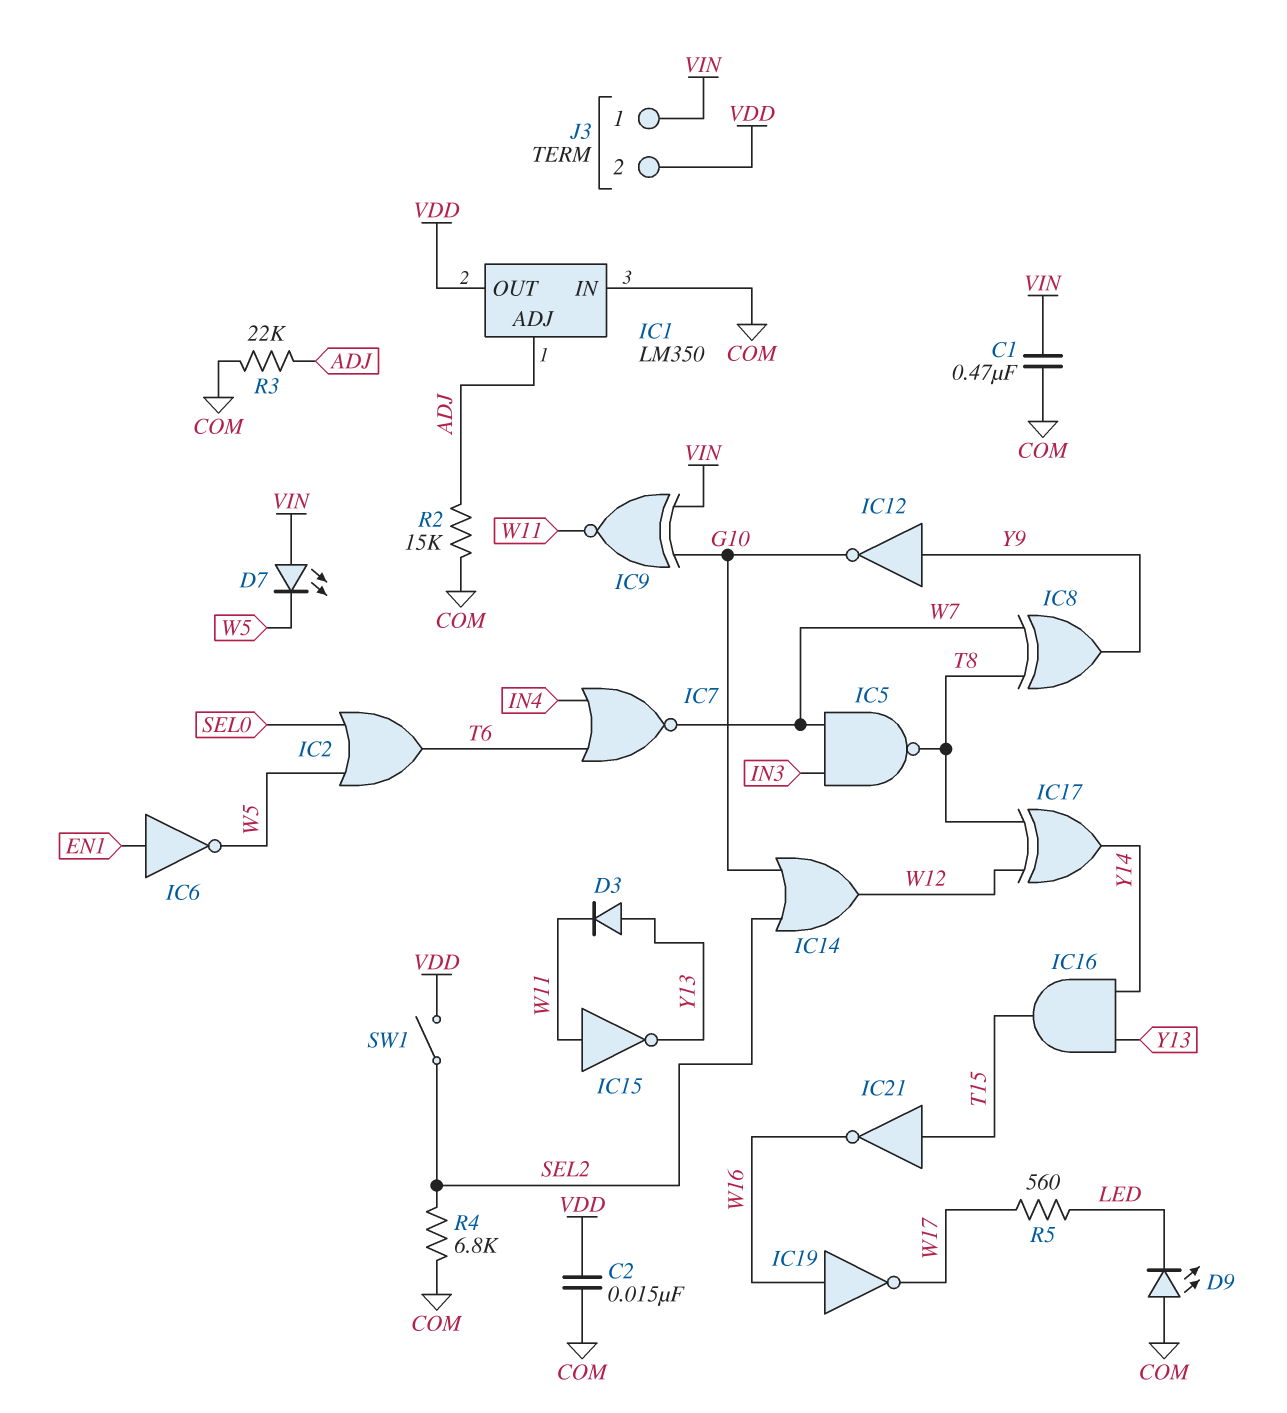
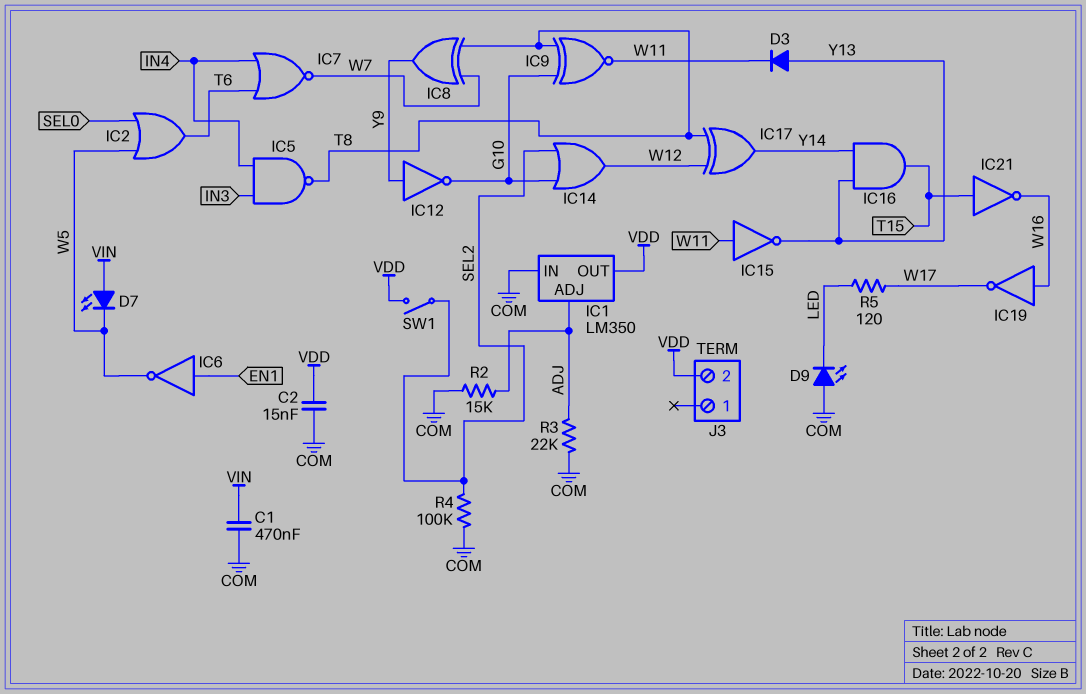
IC5: NAND (in IN3, in W7, out T8) -> NAND (in IN3, in IN4, out T8)
IC9: XNOR (in G10, in VIN, out W11) -> XNOR (in G10, in T8, out W11)
J3 pin 1: VIN -> none
R4: 6.8k (COM, SEL2) -> 100k (COM, SEL2)
R5: 560 (LED, W17) -> 120 (LED, W17)

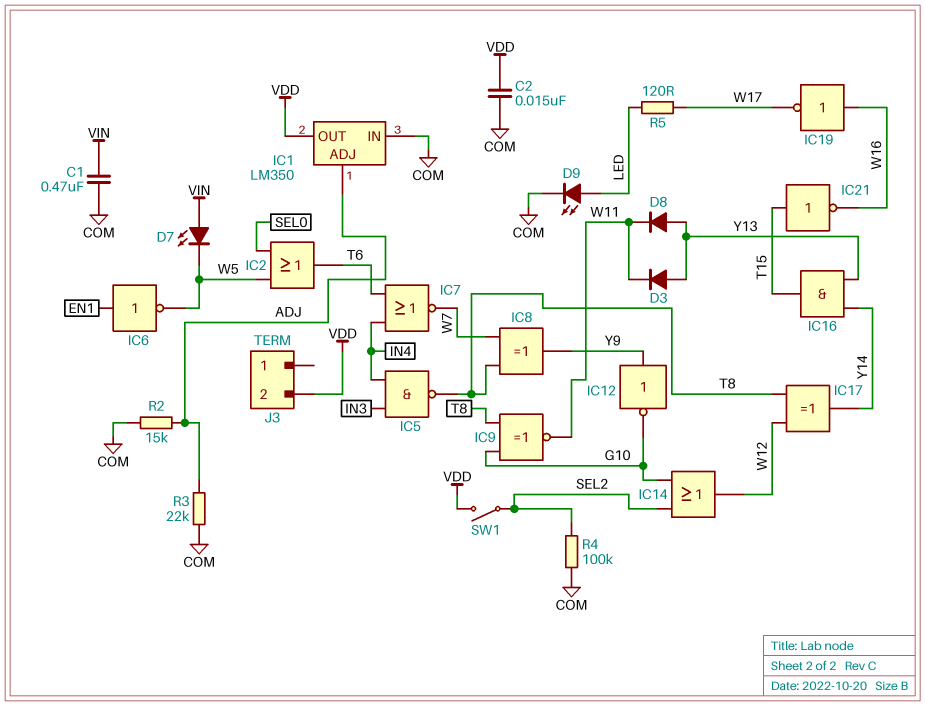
D8: none -> diode (A Y13, K W11)
D9: LED (A COM, K LED) -> LED (A LED, K COM)
IC15: NOT (in W11, out Y13) -> none

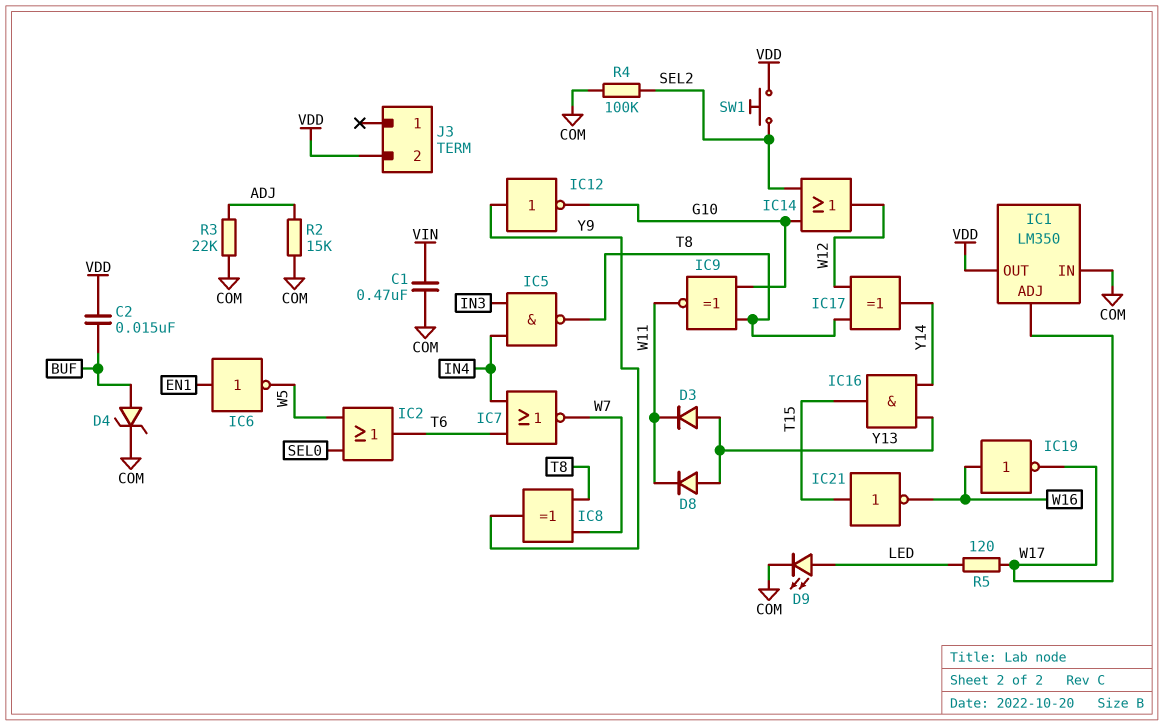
C2: 15nF (COM, VDD) -> 15nF (BUF, VDD)
D4: none -> zener (A BUF, K COM)
D7: LED (A VIN, K W5) -> none
IC1 pin ADJ: ADJ -> W17
SW1: switch (SEL2, VDD) -> button (SEL2, VDD)

